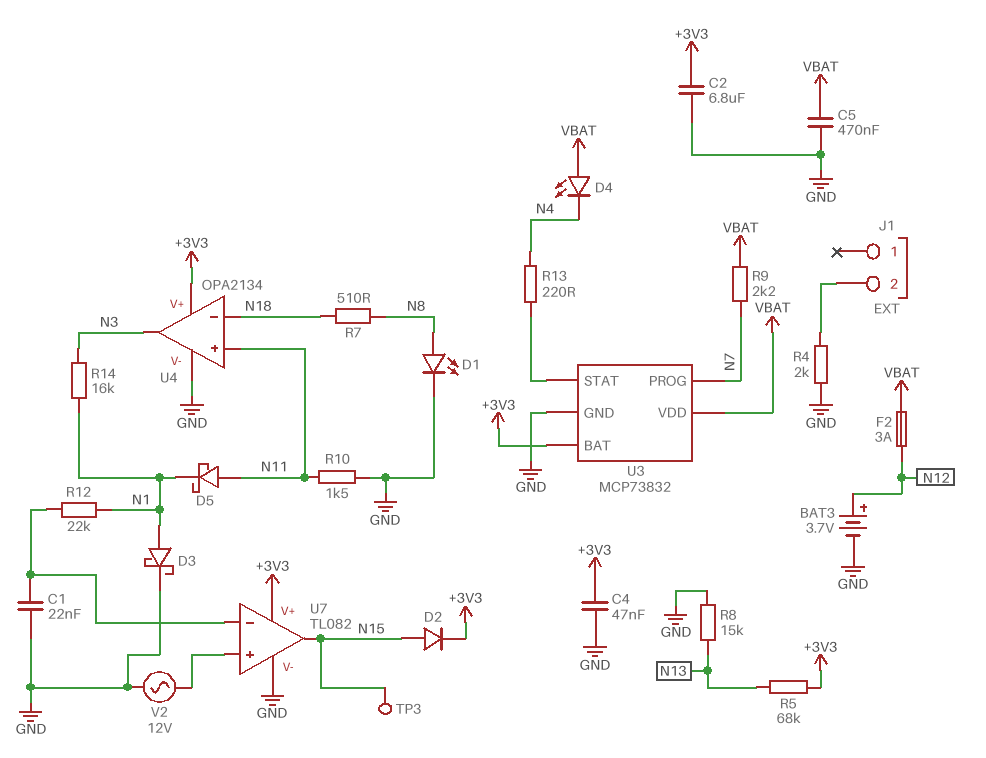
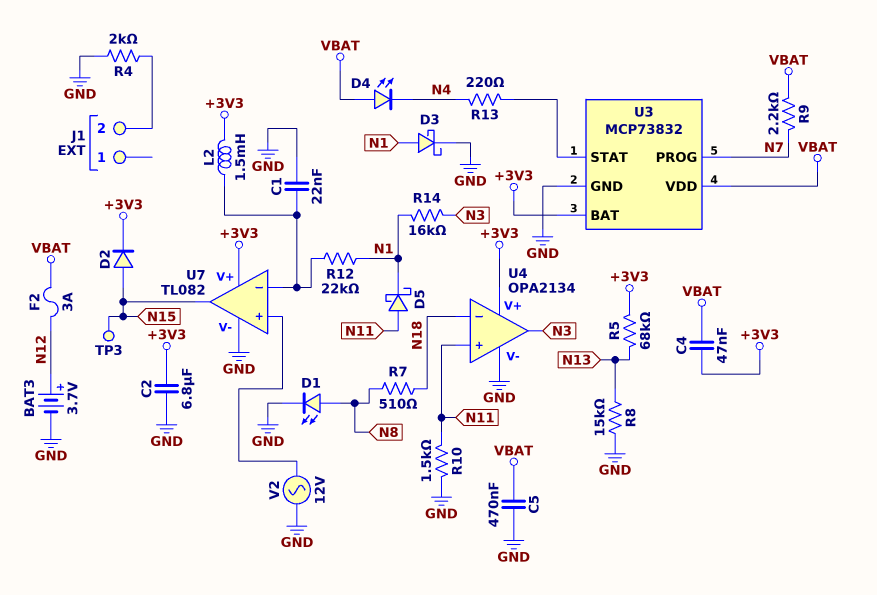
C4: 47nF (+3V3, GND) -> 47nF (+3V3, VBAT)
L2: none -> 1.5mH (+3V3, U7/in-)

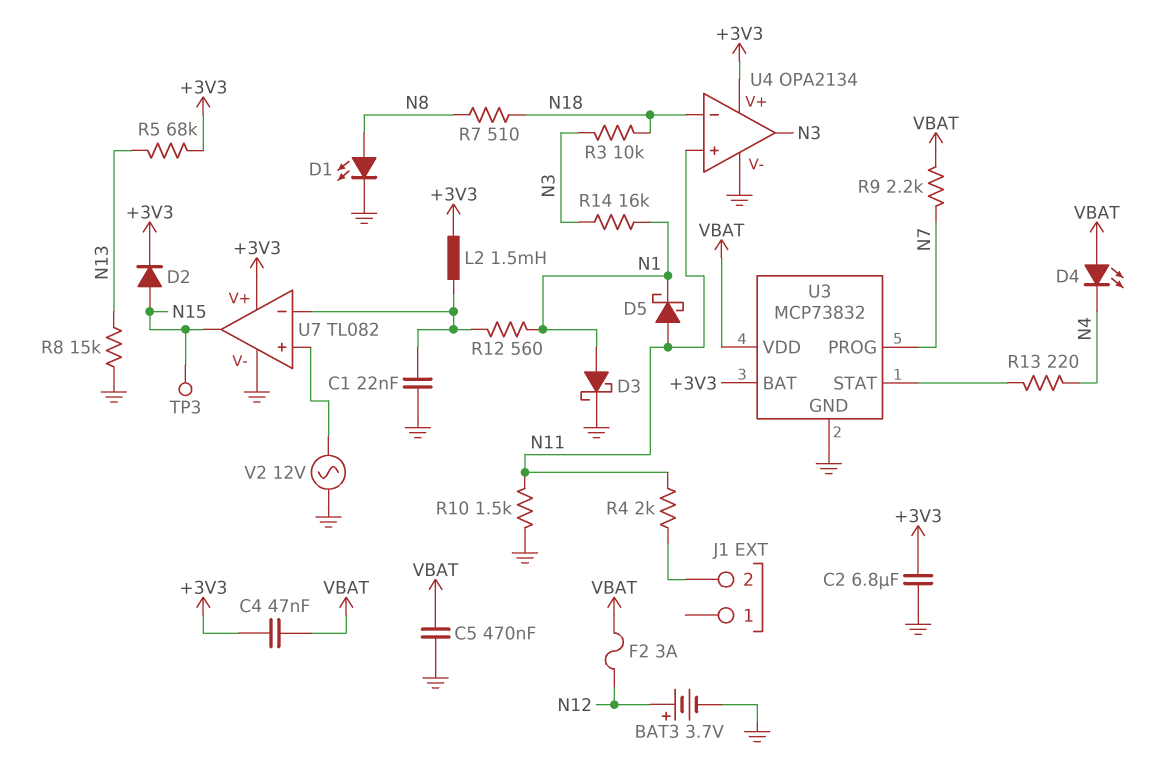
R3: none -> 10k (N3, N18)
R4: 2k (GND, J1/2) -> 2k (J1/2, N11)
R12: 22k (N1, U7/in-) -> 560 (N1, U7/in-)

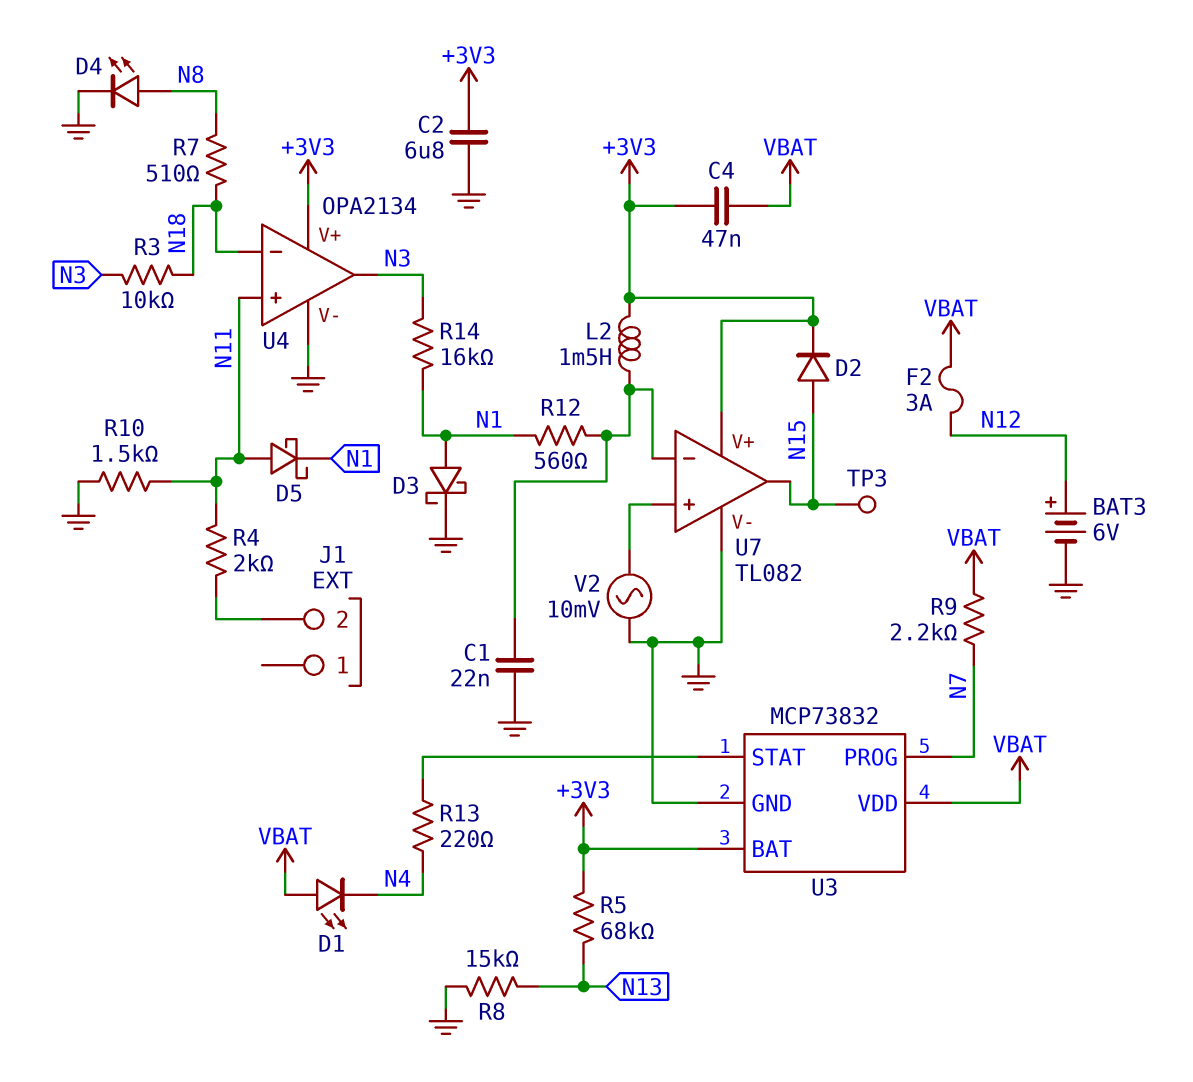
BAT3: 3.7V (plus N12, minus GND) -> 6V (plus N12, minus GND)
C5: 470nF (GND, VBAT) -> none
D1: LED (A N8, K GND) -> LED (A VBAT, K N4)
D4: LED (A VBAT, K N4) -> LED (A N8, K GND)
V2: AC 12V (GND, U7/in+) -> AC 10mV (GND, U7/in+)

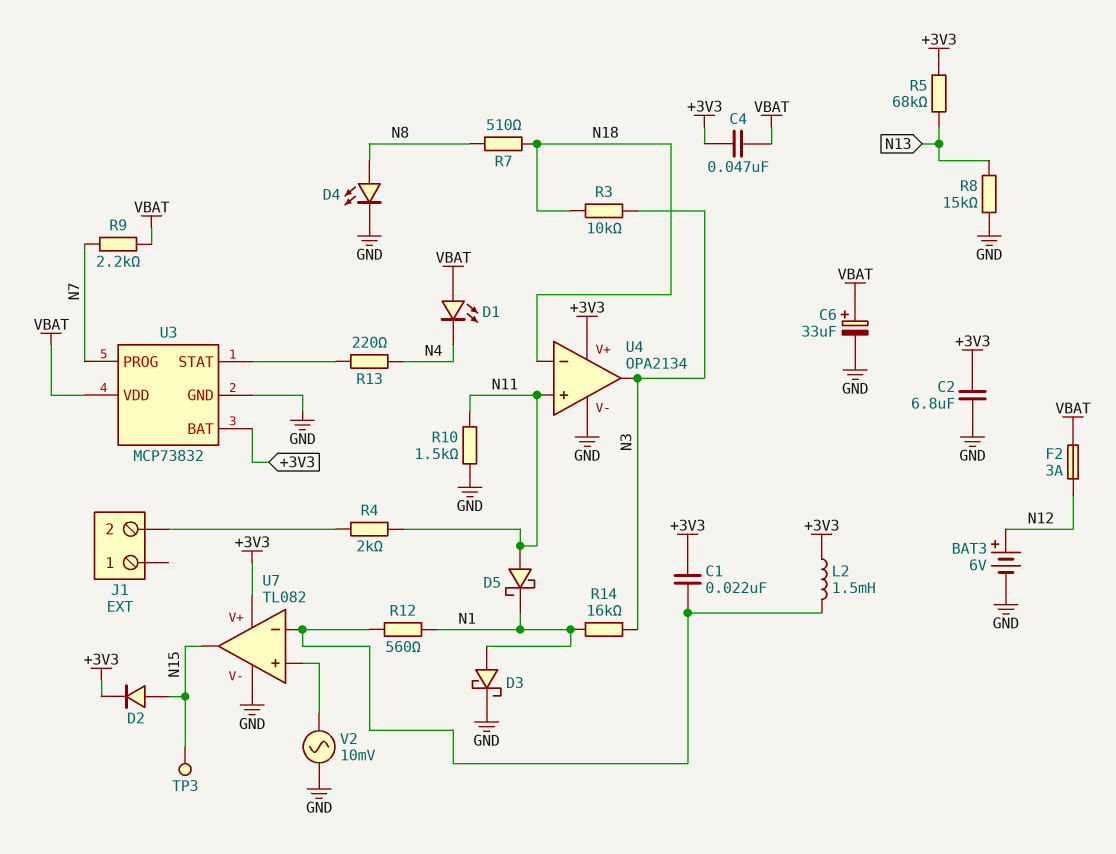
C1: 22nF (GND, U7/in-) -> 22nF (+3V3, U7/in-)
C6: none -> 33uF (plus VBAT, minus GND)

